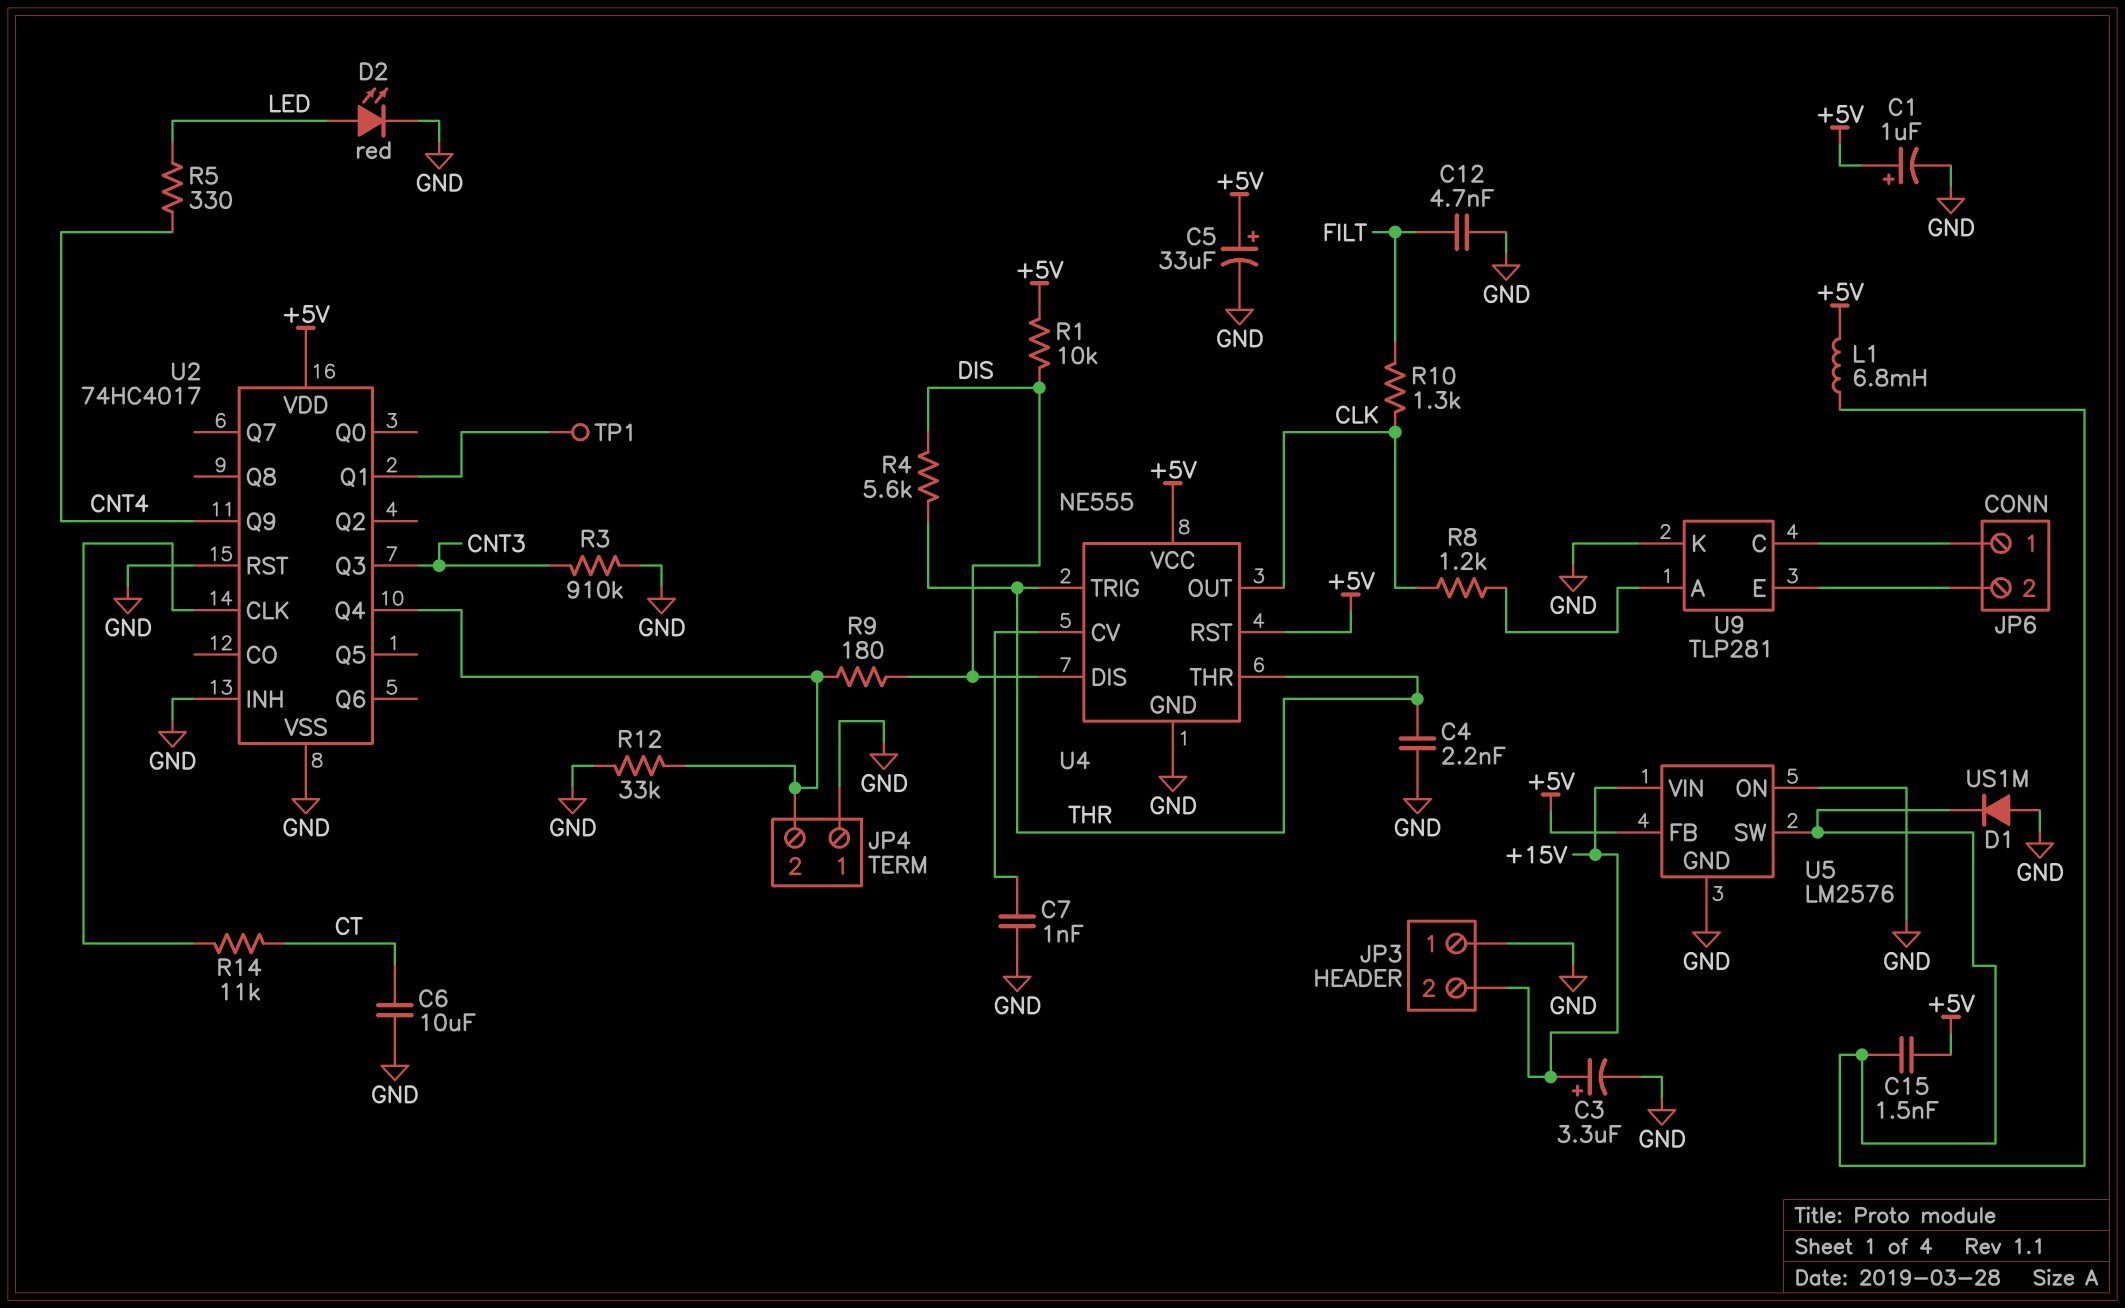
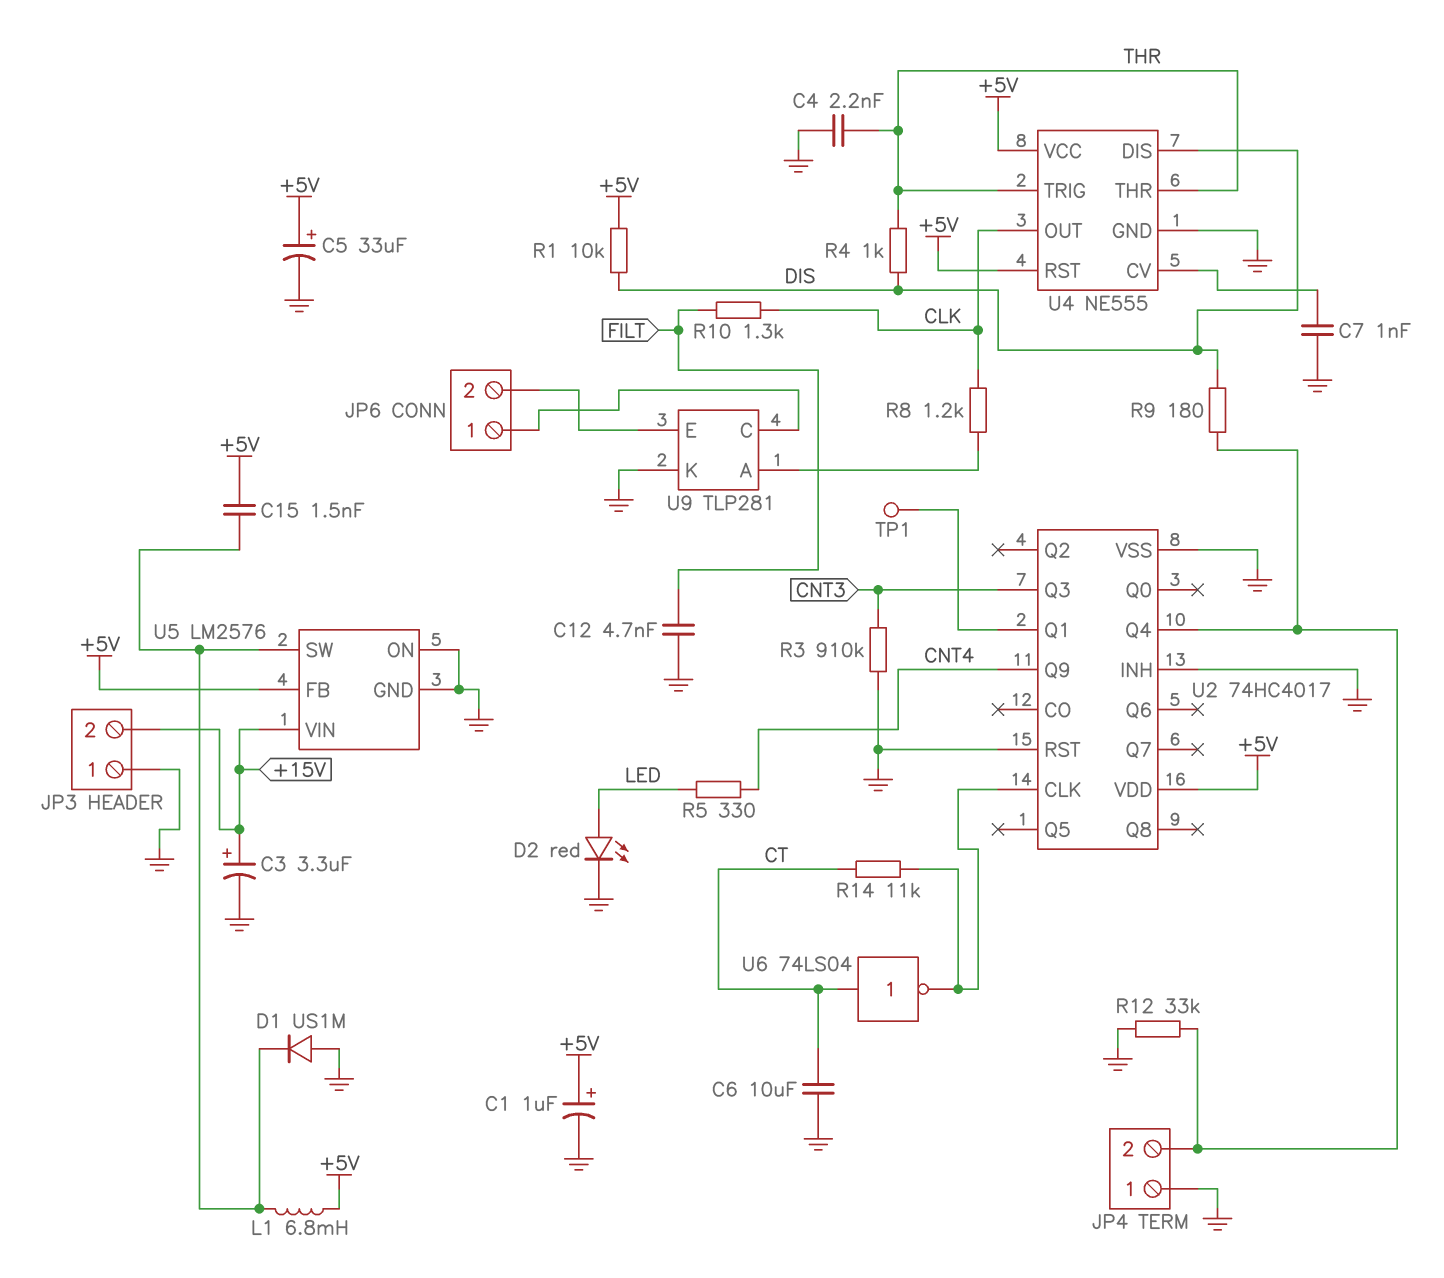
R4: 5.6k (DIS, THR) -> 1k (DIS, THR)
U6: none -> NOT 74LS04 (in CT, out U2/CLK)

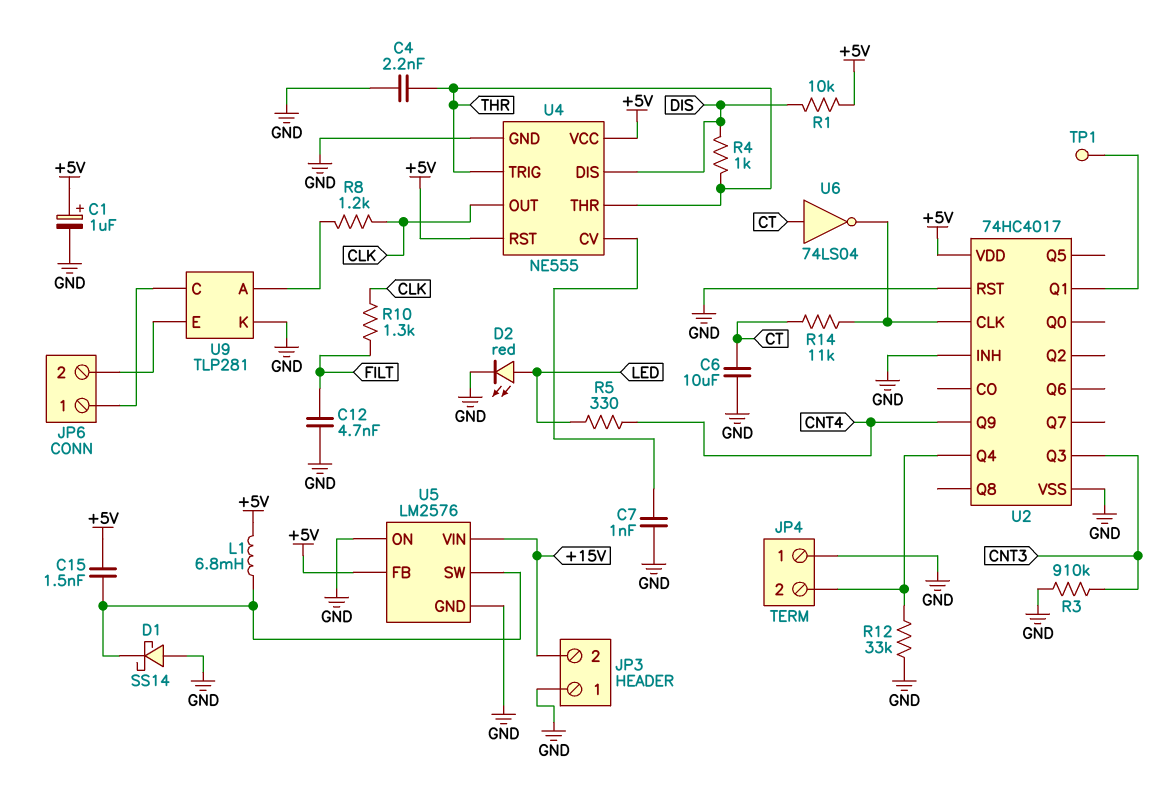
C3: 3.3uF (plus +15V, minus GND) -> none
C5: 33uF (plus +5V, minus GND) -> none
D1: diode US1M (A GND, K U5/SW) -> schottky SS14 (A GND, K U5/SW)
R9: 180 (DIS, JP4/2) -> none

